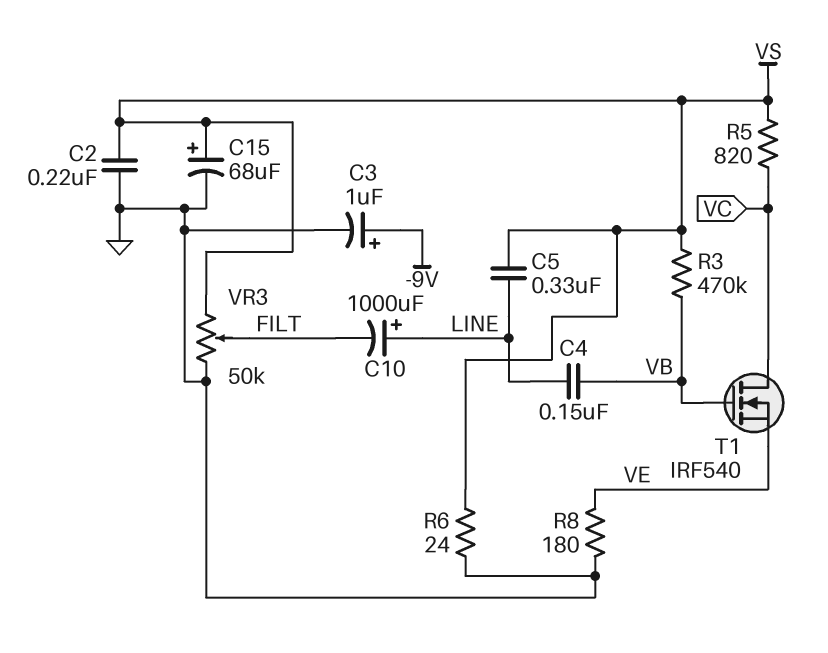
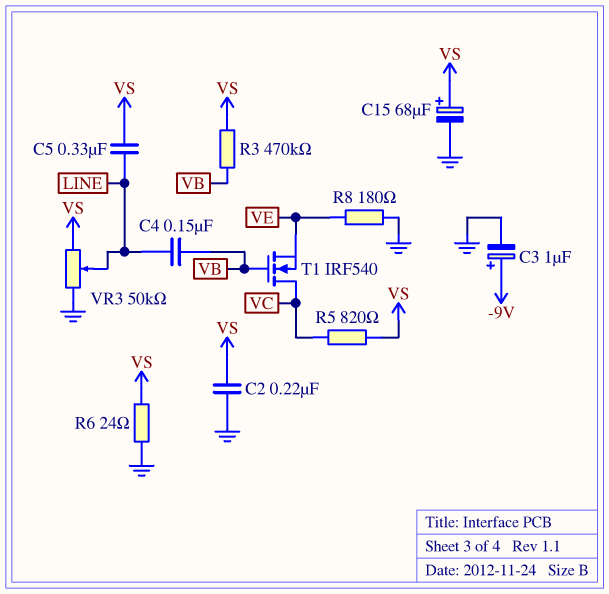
C10: 1000uF (plus LINE, minus FILT) -> none
VR3: 50k (GND, VS, wiper FILT) -> 50k (GND, VS, wiper LINE)

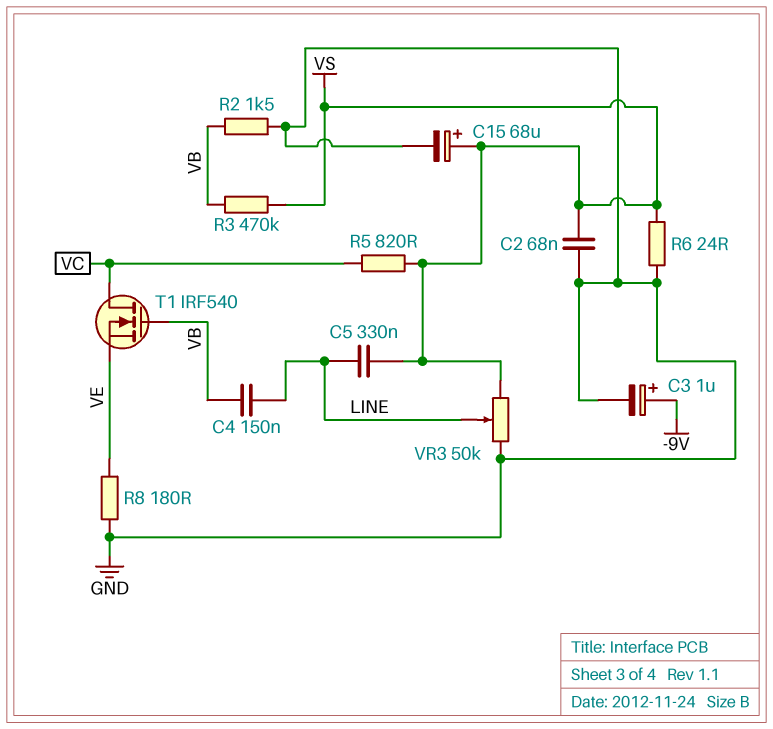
C2: 220nF (GND, VS) -> 68nF (GND, VS)
R2: none -> 1.5k (GND, VB)

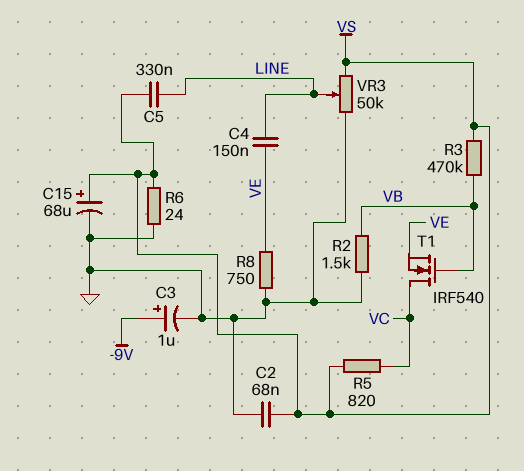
C4: 150nF (LINE, VB) -> 150nF (LINE, VE)
R8: 180 (GND, VE) -> 750 (GND, VE)

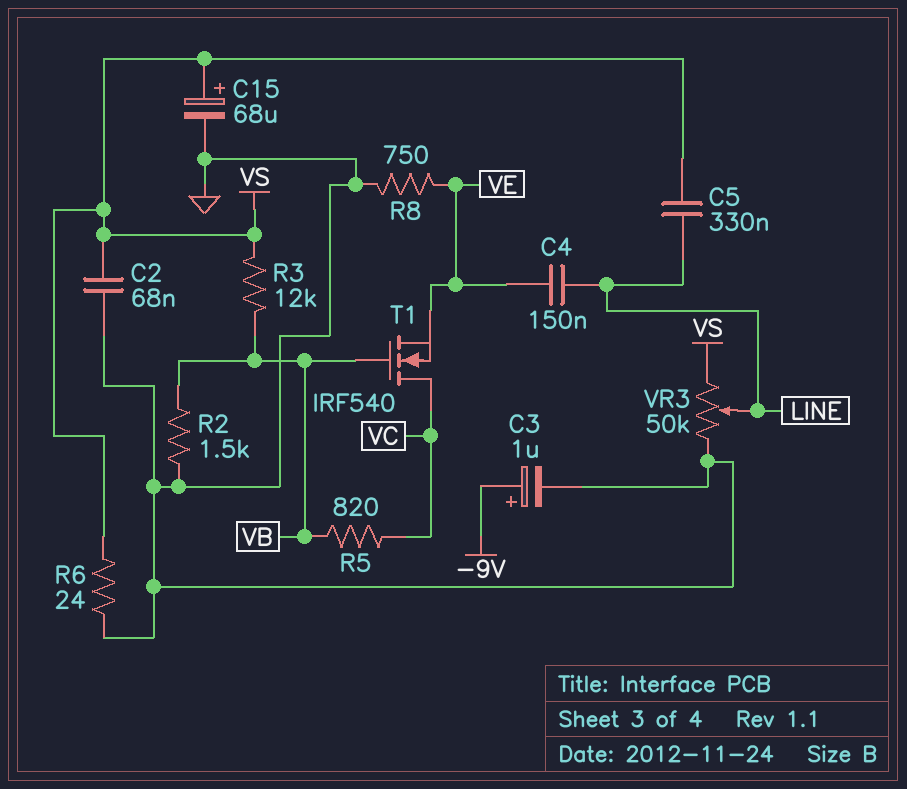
R3: 470k (VB, VS) -> 12k (VB, VS)
R5: 820 (VC, VS) -> 820 (VB, VC)

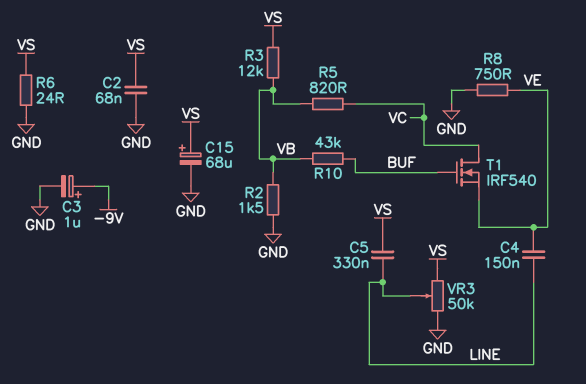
R10: none -> 43k (BUF, VB)
T1: NMOS IRF540 (G VB, D VC, S VE) -> NMOS IRF540 (G BUF, D VC, S VE)

